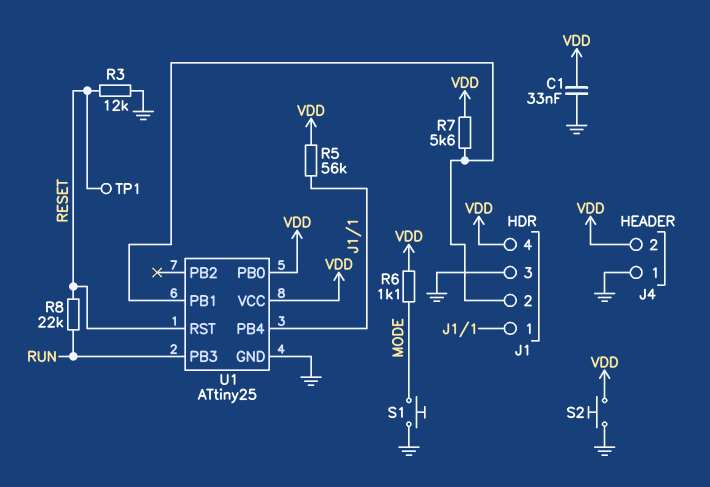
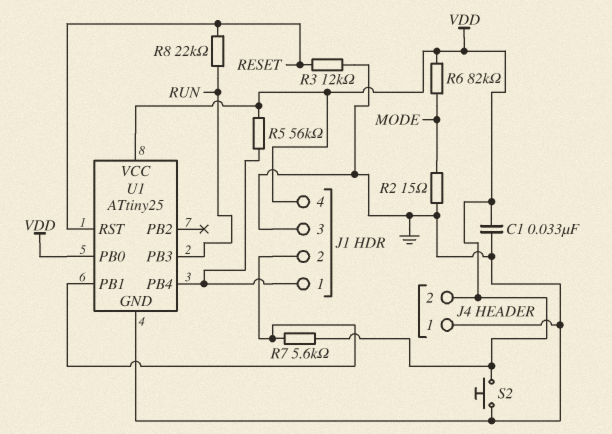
R2: none -> 15 (GND, MODE)
R6: 1.1k (MODE, VDD) -> 82k (MODE, VDD)
S1: button (GND, MODE) -> none
TP1: test point (RESET) -> none

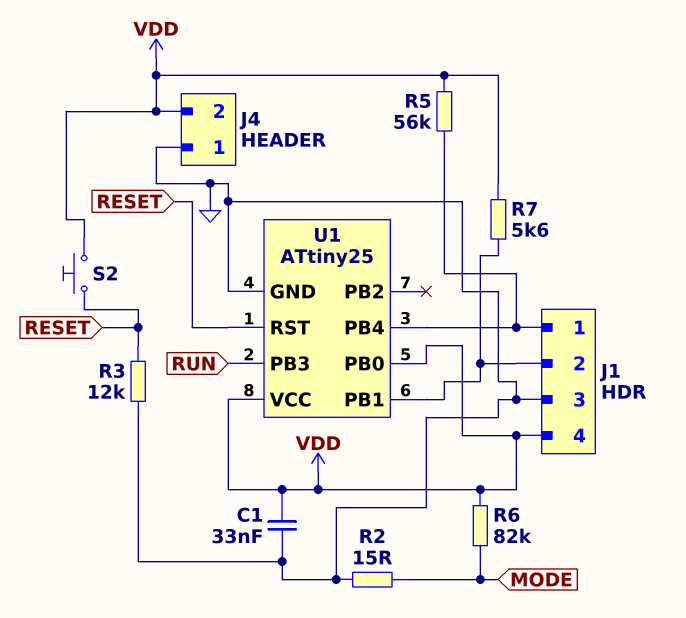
R8: 22k (RESET, RUN) -> none
S2: button (GND, VDD) -> button (RESET, VDD)

